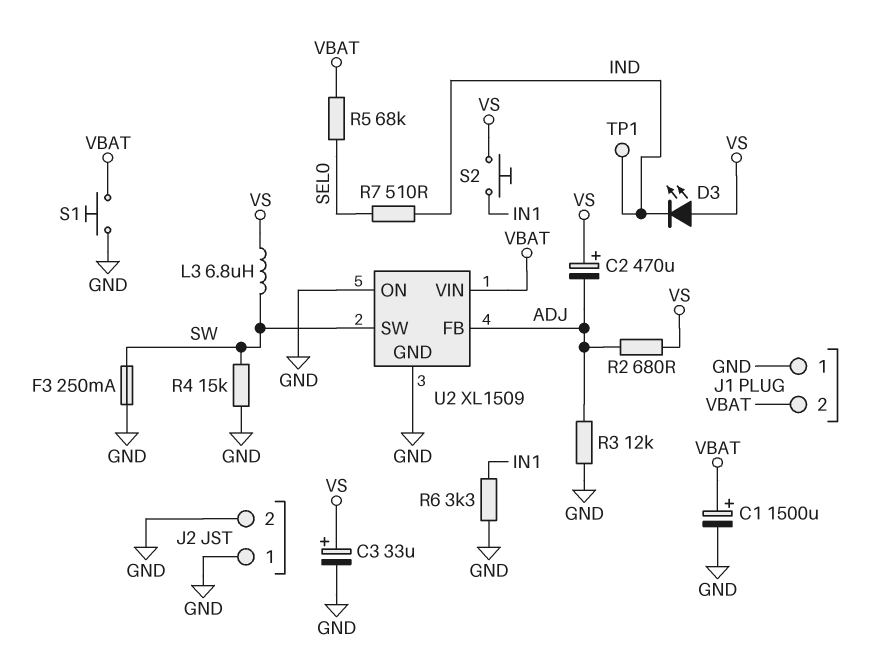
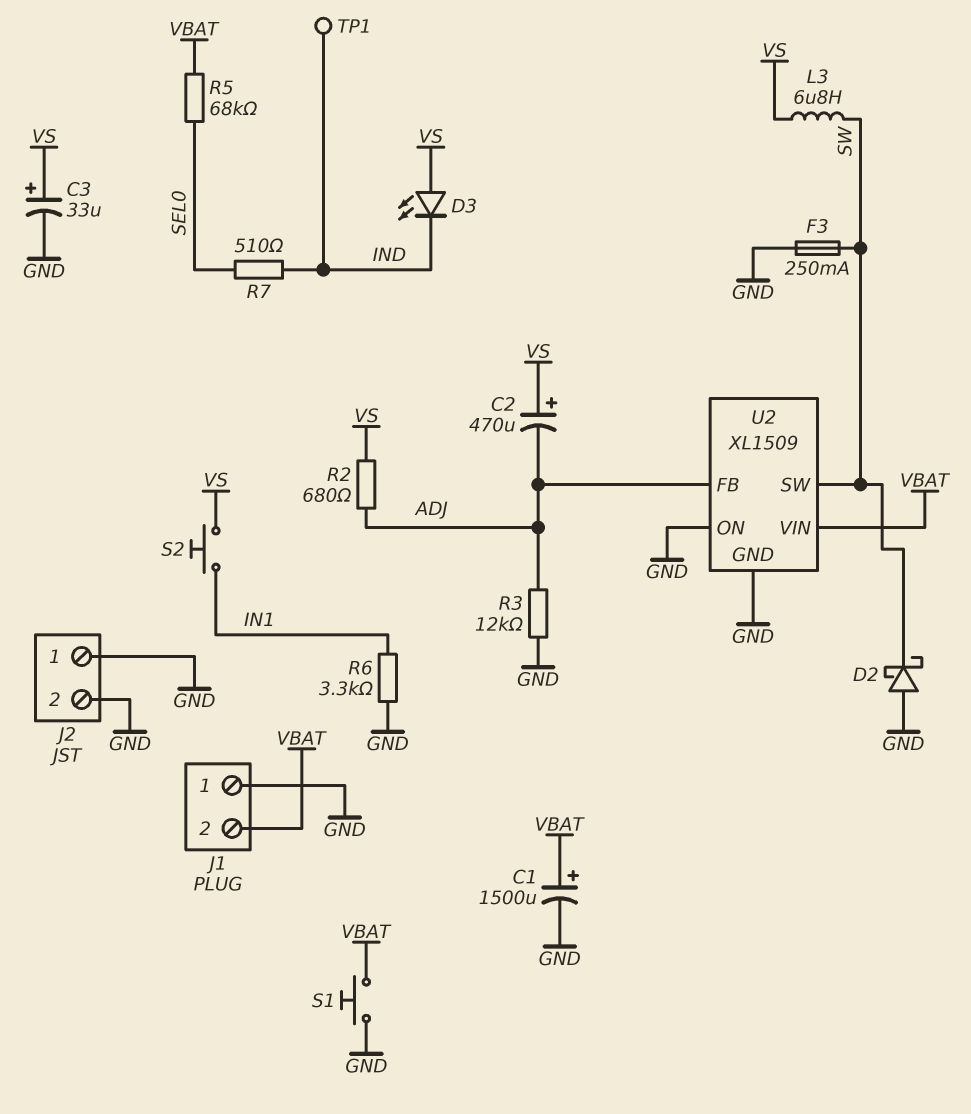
D2: none -> schottky (A GND, K SW)
R4: 15k (GND, SW) -> none

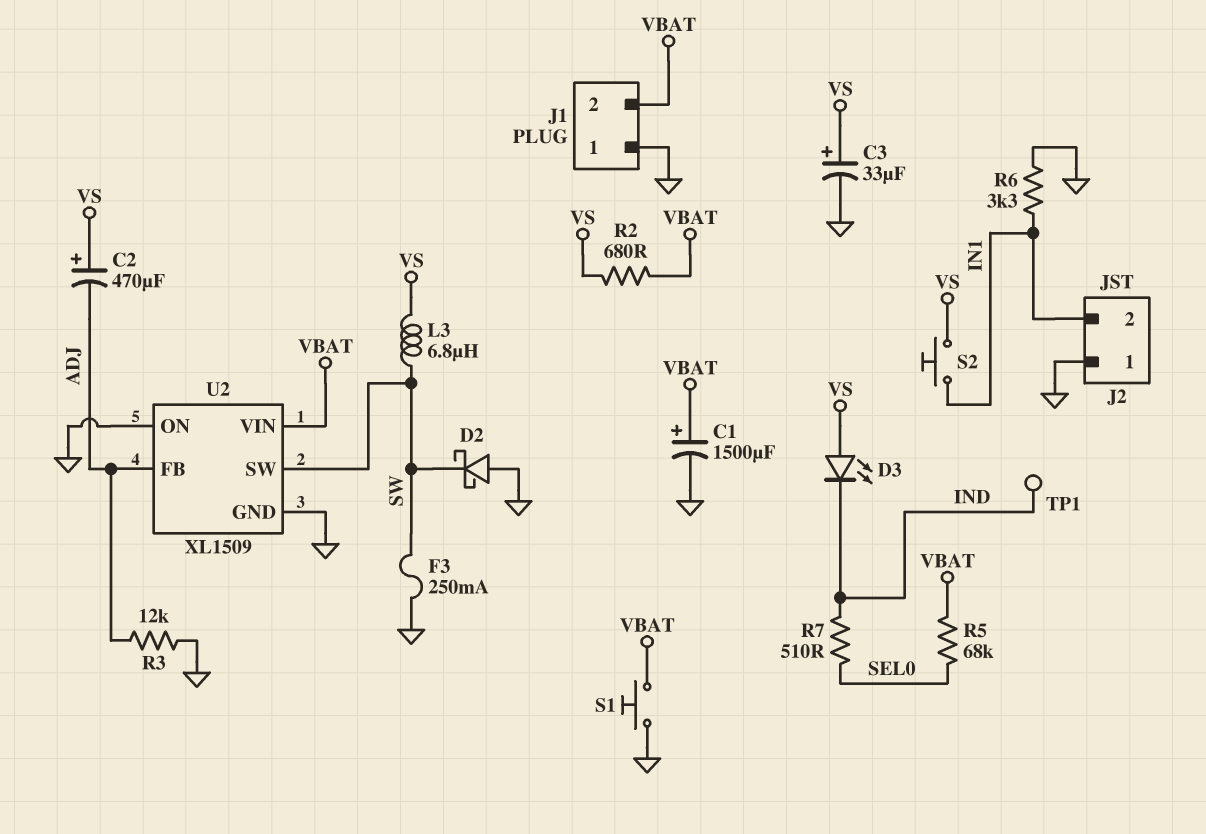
J2 pin 2: GND -> IN1
R2: 680 (ADJ, VS) -> 680 (VBAT, VS)

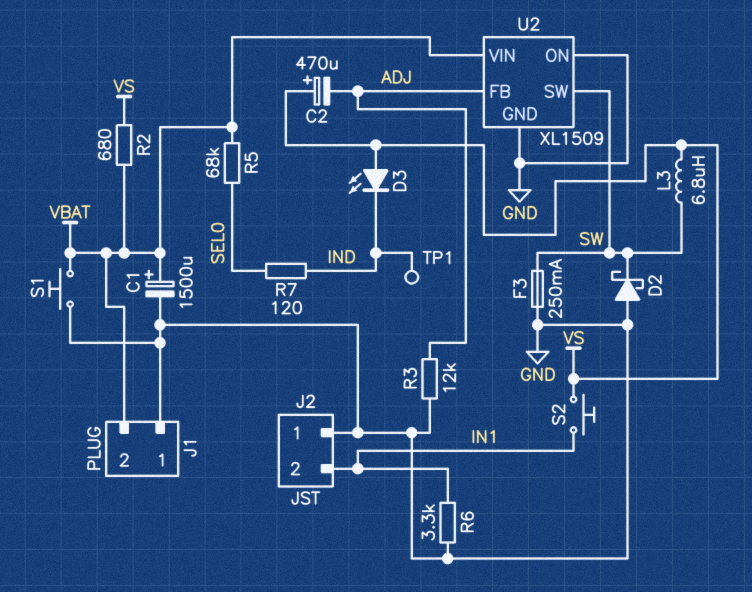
C3: 33uF (plus VS, minus GND) -> none
R7: 510 (IND, SEL0) -> 120 (IND, SEL0)

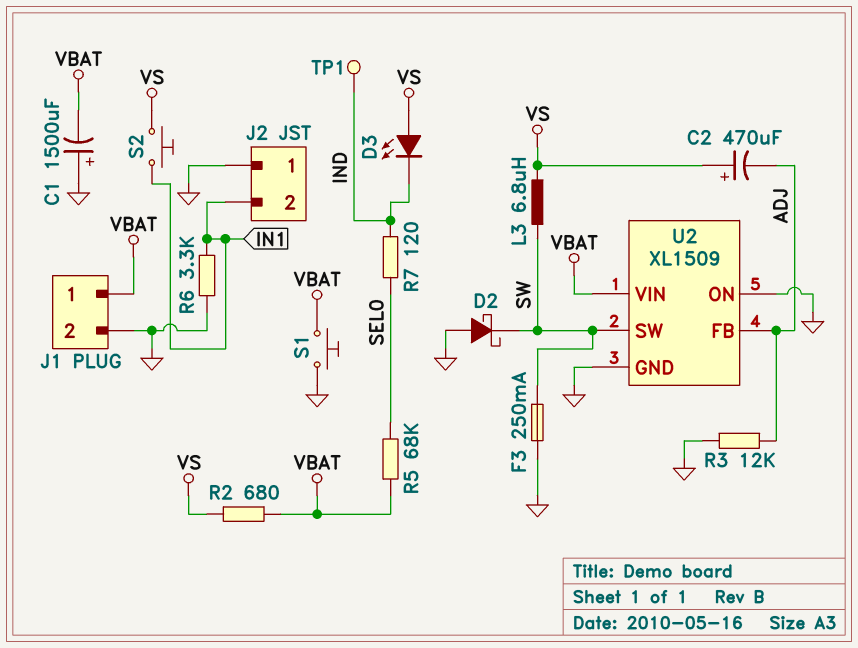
C1: 1500uF (plus VBAT, minus GND) -> 1500uF (plus GND, minus VBAT)
J1 pin 1: GND -> VBAT
J1 pin 2: VBAT -> GND

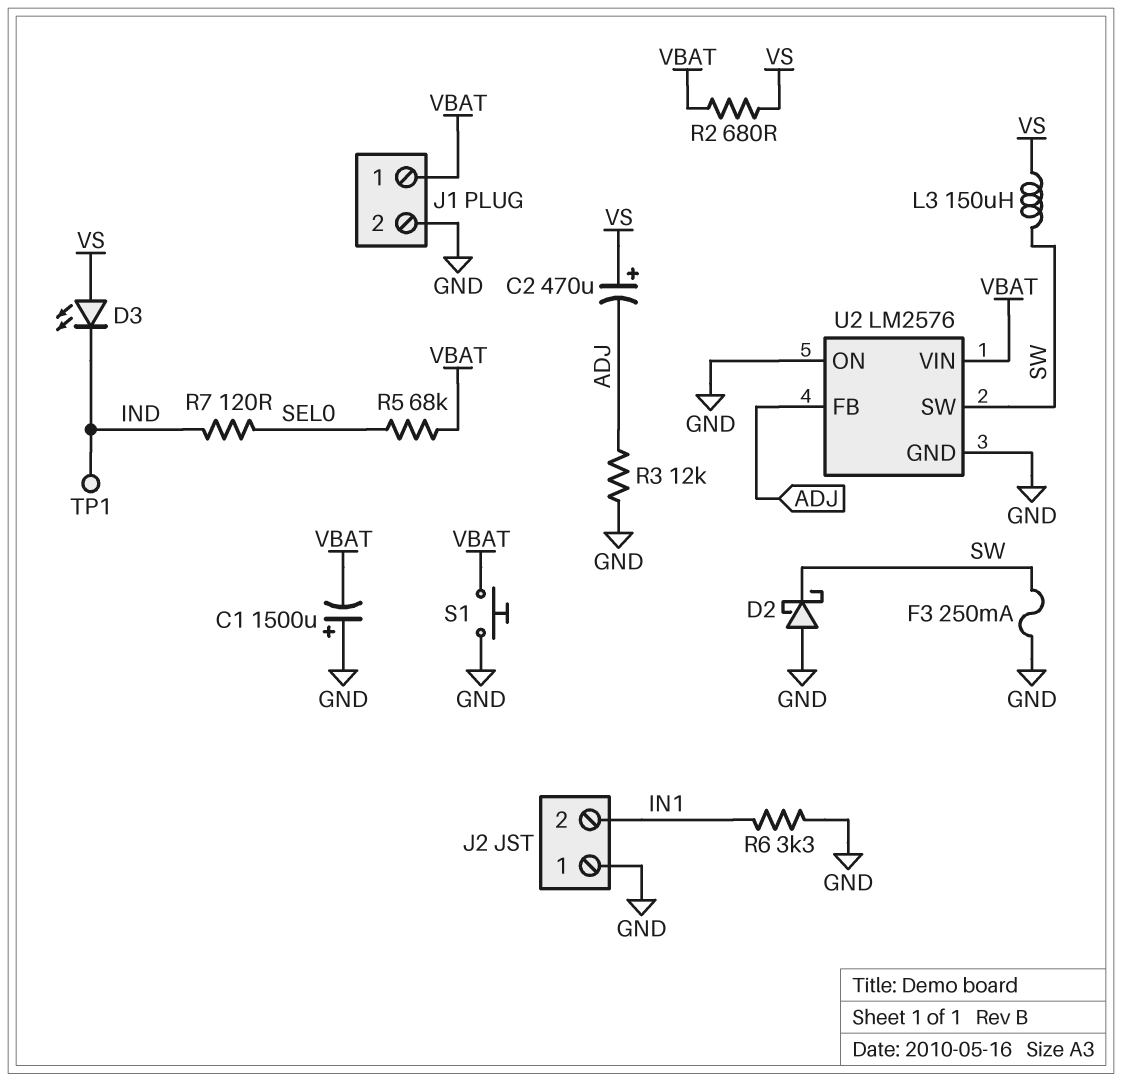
L3: 6.8uH (SW, VS) -> 150uH (SW, VS)
S2: button (IN1, VS) -> none
U2: XL1509 -> LM2576

